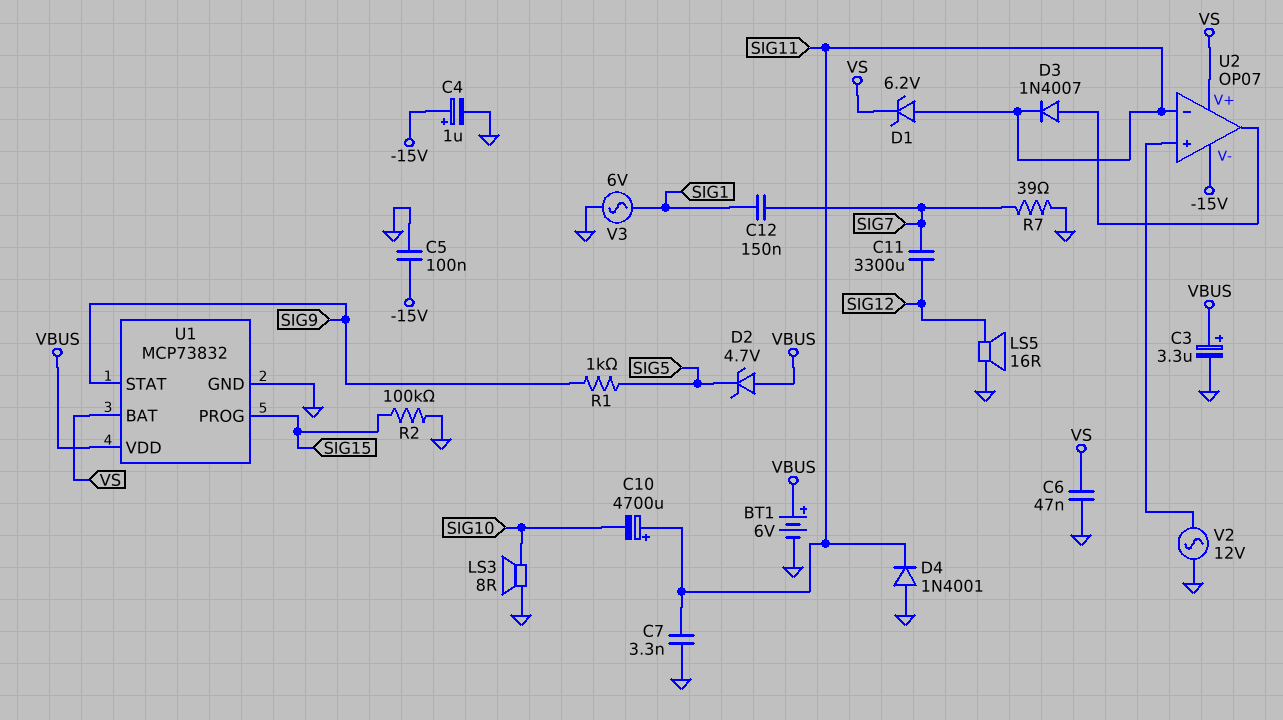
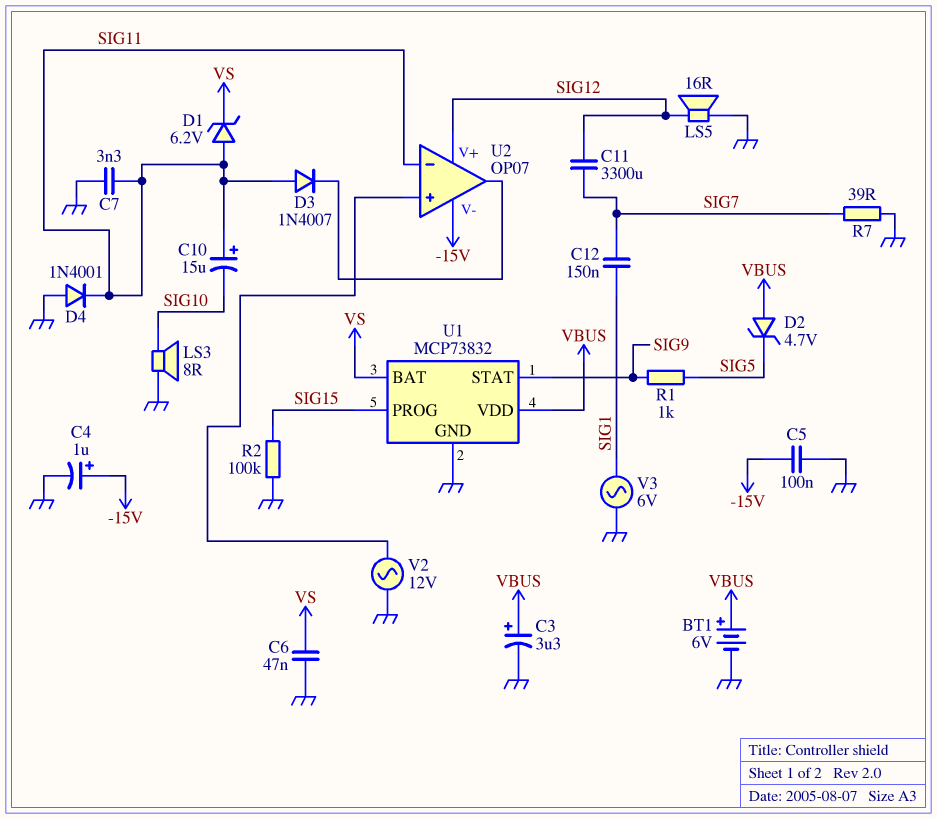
C10: 4700uF (plus SIG11, minus SIG10) -> 15uF (plus SIG11, minus SIG10)
D3: diode 1N4007 (A U2/out, K SIG11) -> diode 1N4007 (A SIG11, K U2/out)
U2 pin V+: VS -> SIG12

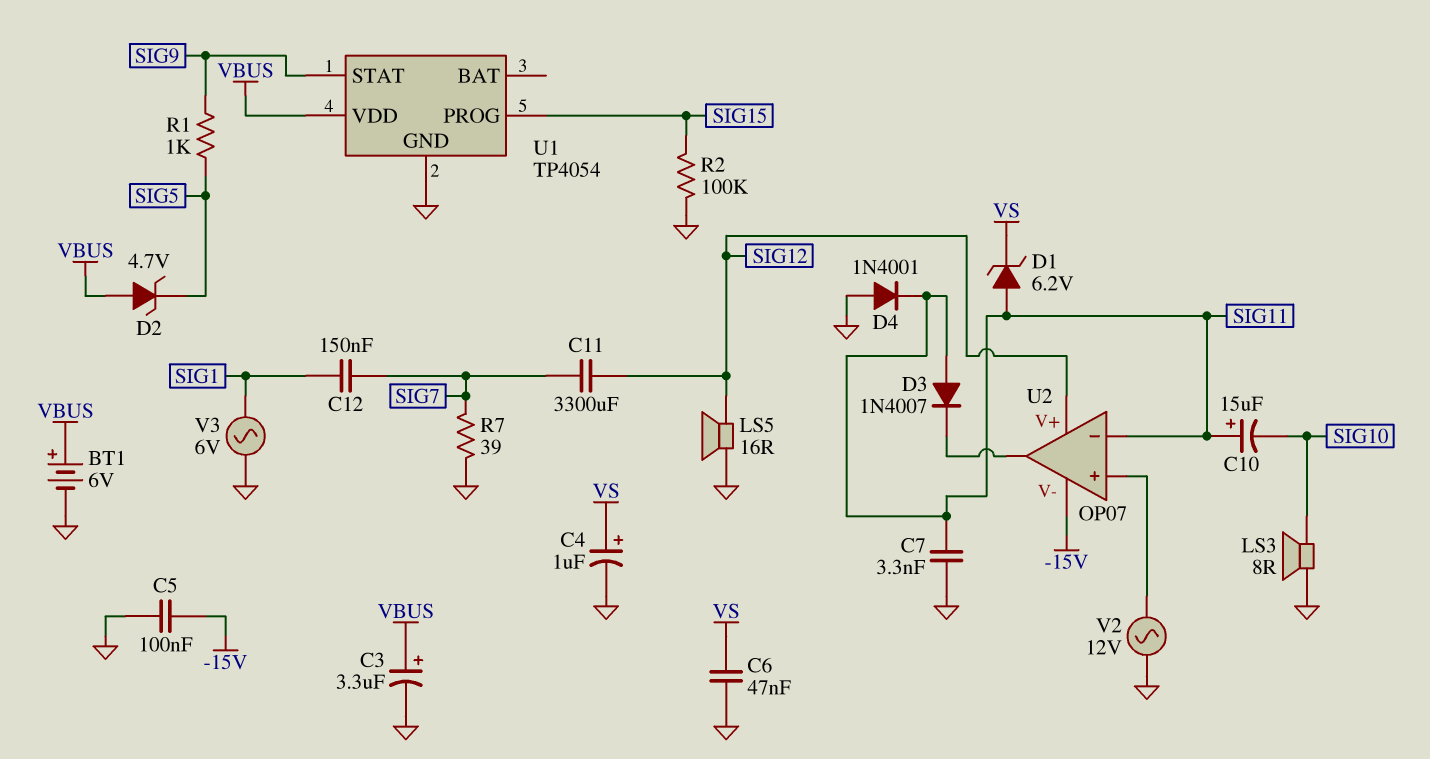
C4: 1uF (plus -15V, minus GND) -> 1uF (plus VS, minus GND)
U1: MCP73832 -> TP4054
U1 pin BAT: VS -> none

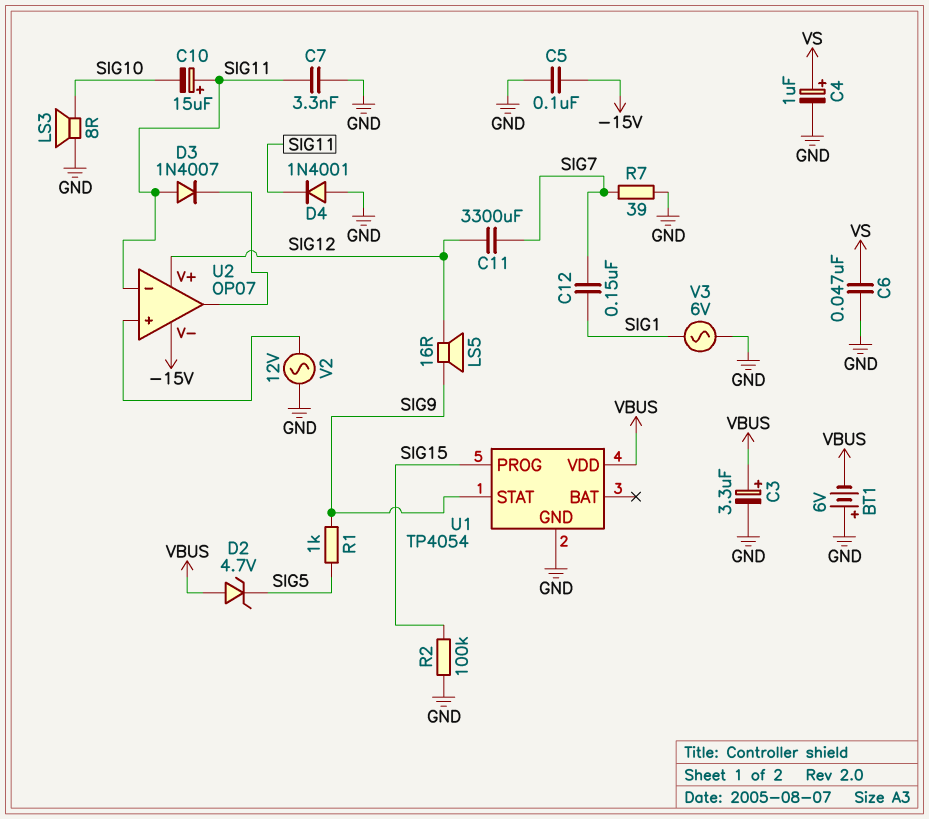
BT1: 6V (plus VBUS, minus GND) -> 6V (plus GND, minus VBUS)
D1: zener 6.2V (A SIG11, K VS) -> none
LS5: speaker 16R (GND, SIG12) -> speaker 16R (SIG9, SIG12)

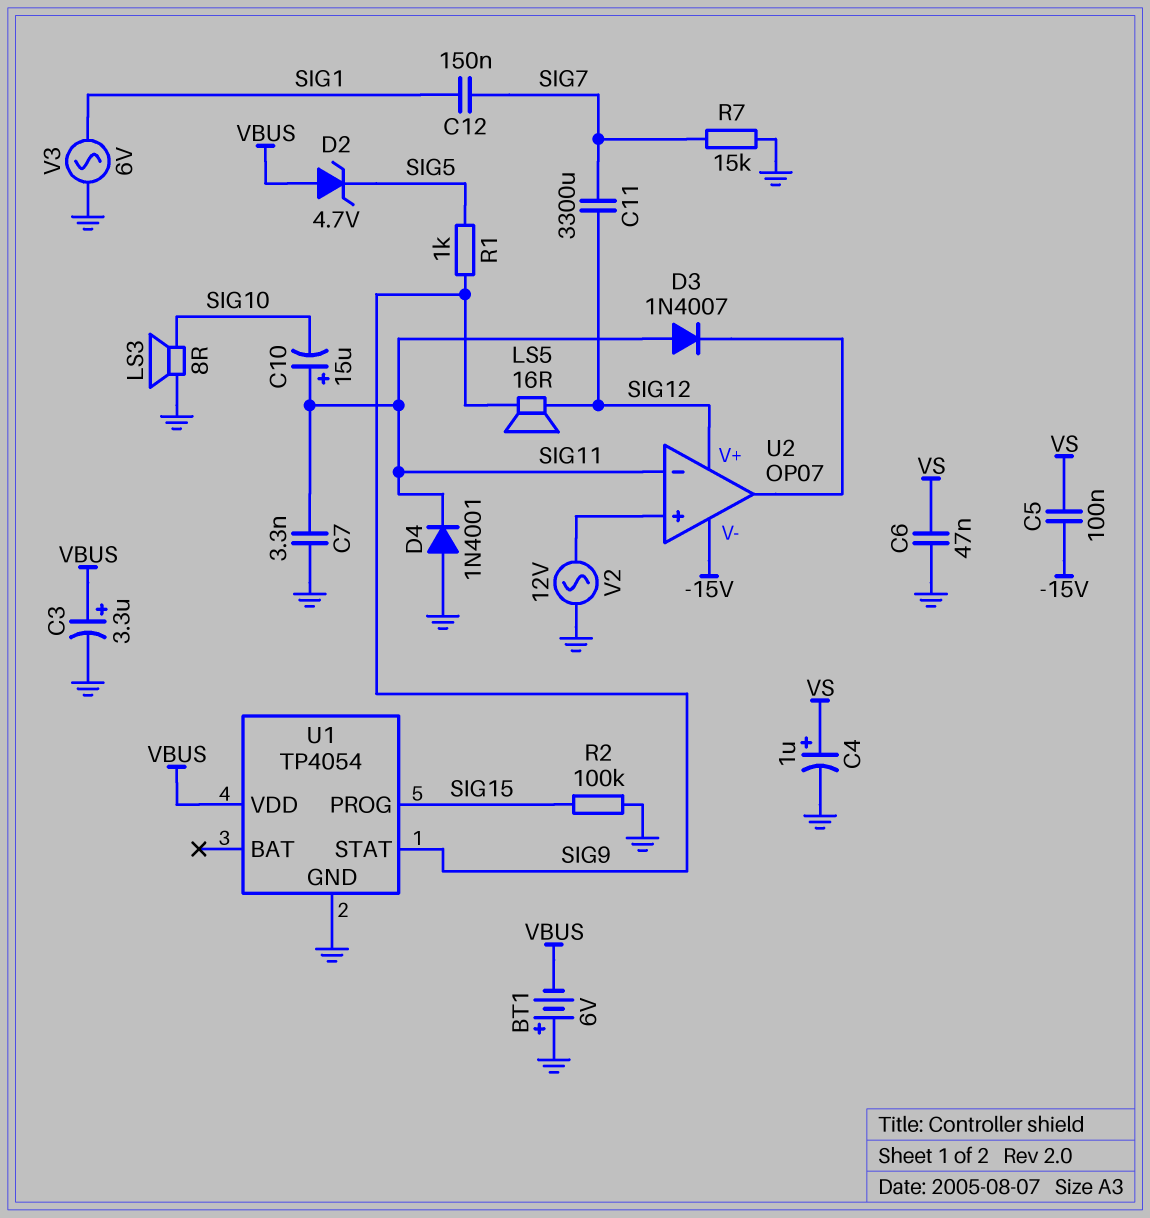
C5: 100nF (-15V, GND) -> 100nF (-15V, VS)
R7: 39 (GND, SIG7) -> 15k (GND, SIG7)

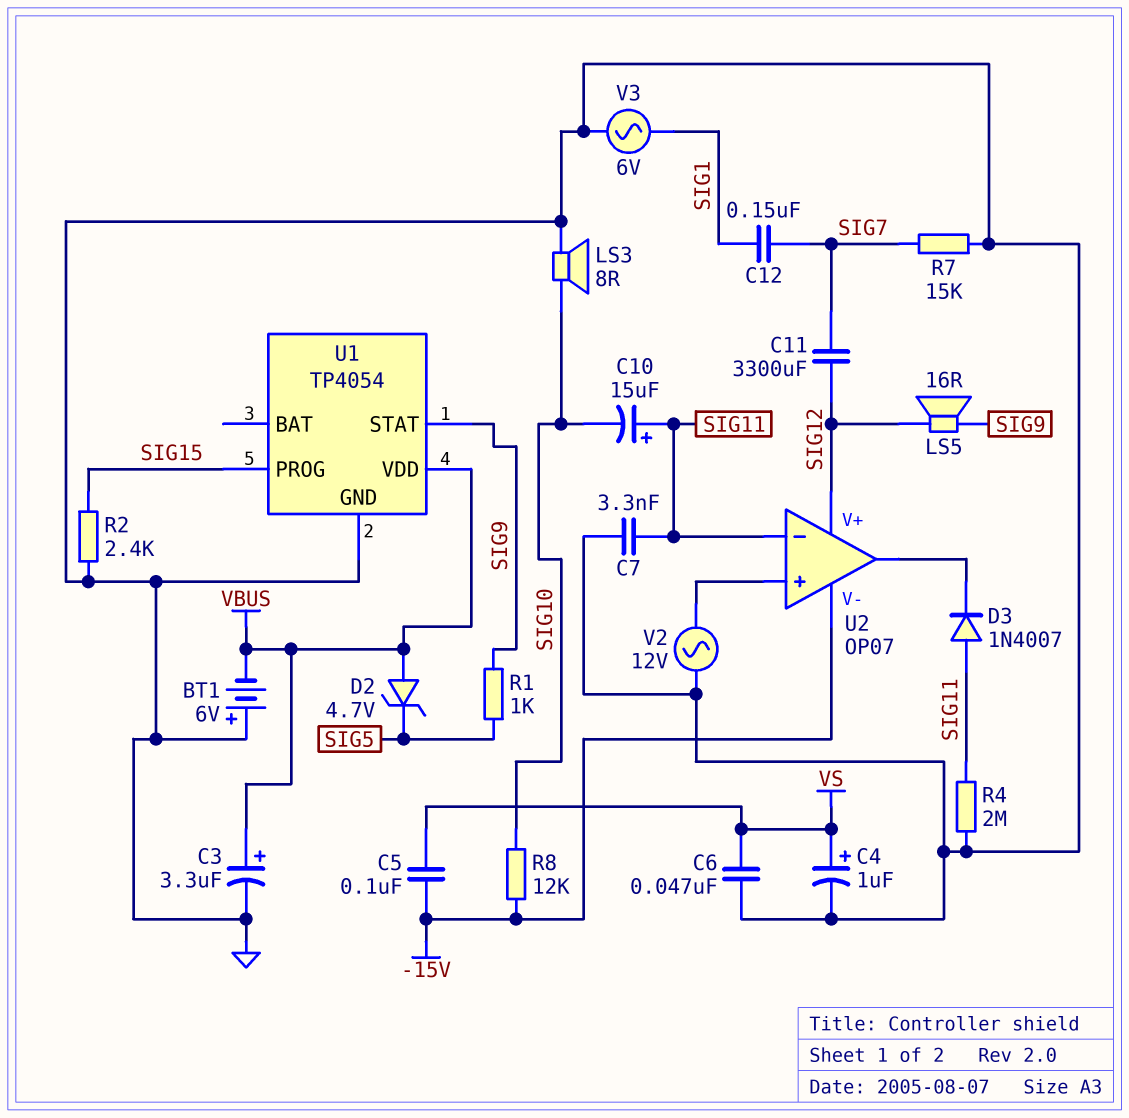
D4: diode 1N4001 (A GND, K SIG11) -> none
R2: 100k (GND, SIG15) -> 2.4k (GND, SIG15)
R4: none -> 2M (GND, SIG11)
R8: none -> 12k (-15V, SIG10)

